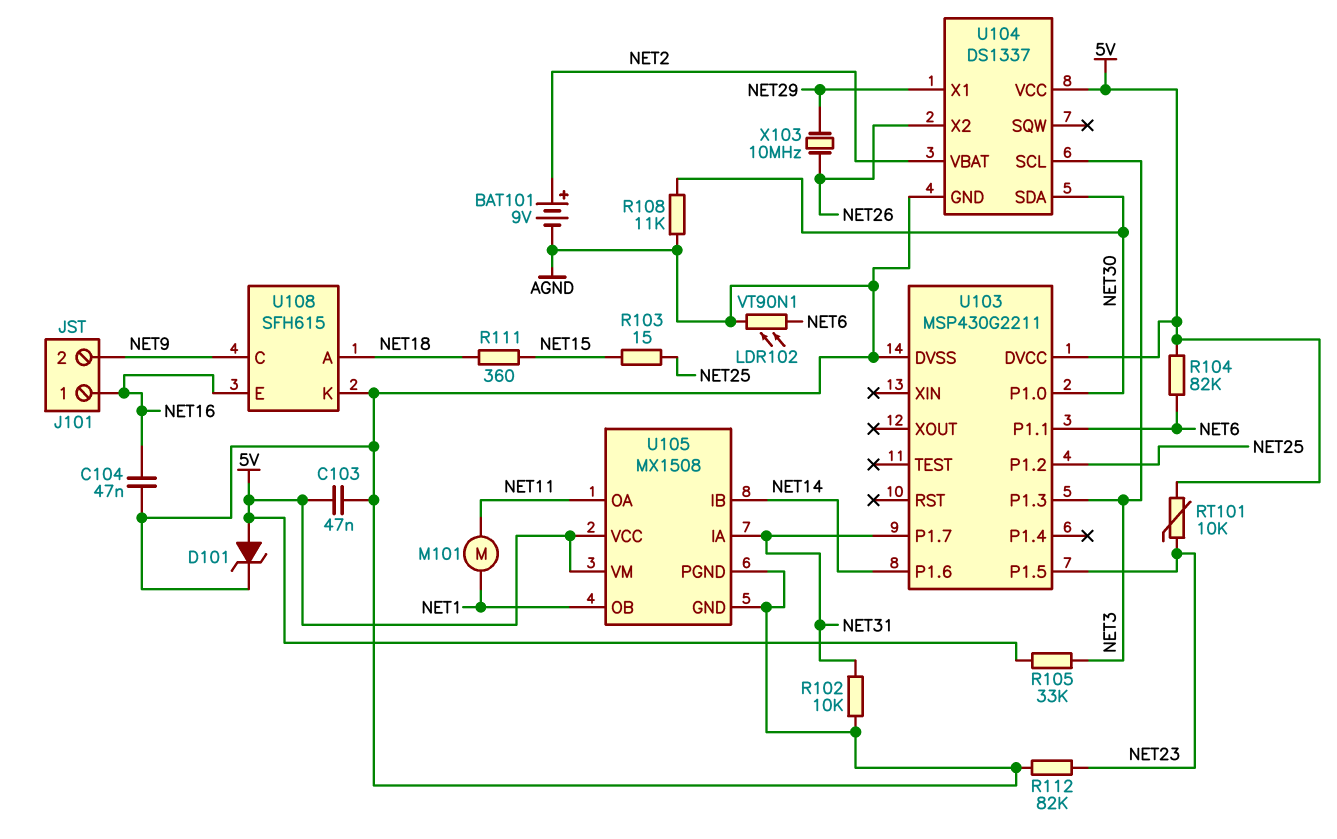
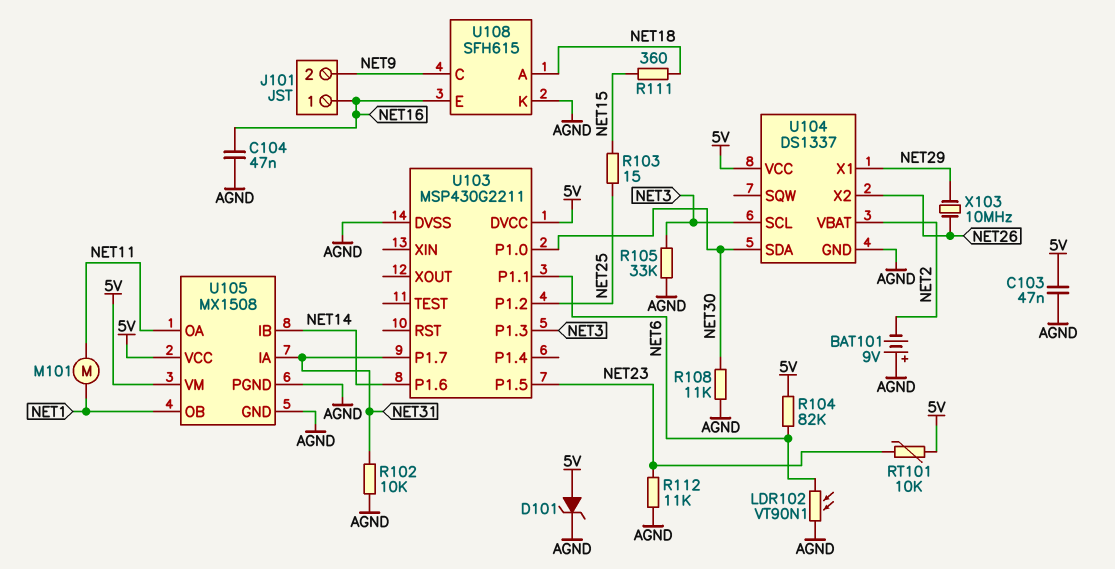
BAT101: 9V (plus NET2, minus AGND) -> 9V (plus AGND, minus NET2)
R105: 33k (5V, NET3) -> 33k (AGND, NET3)
R112: 82k (AGND, NET23) -> 11k (AGND, NET23)

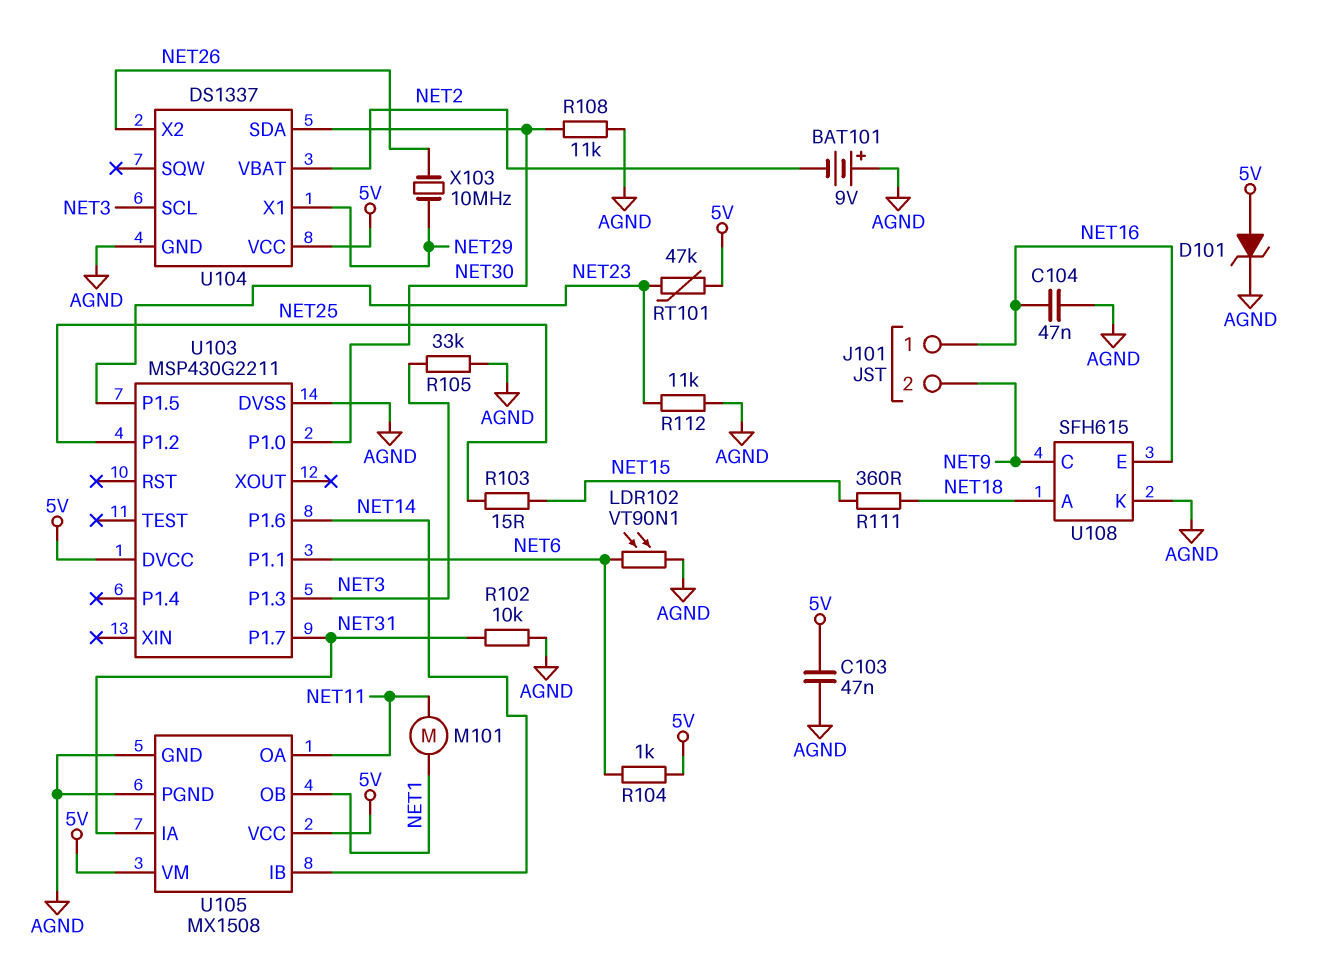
R104: 82k (5V, NET6) -> 1k (5V, NET6)
RT101: 10k (5V, NET23) -> 47k (5V, NET23)

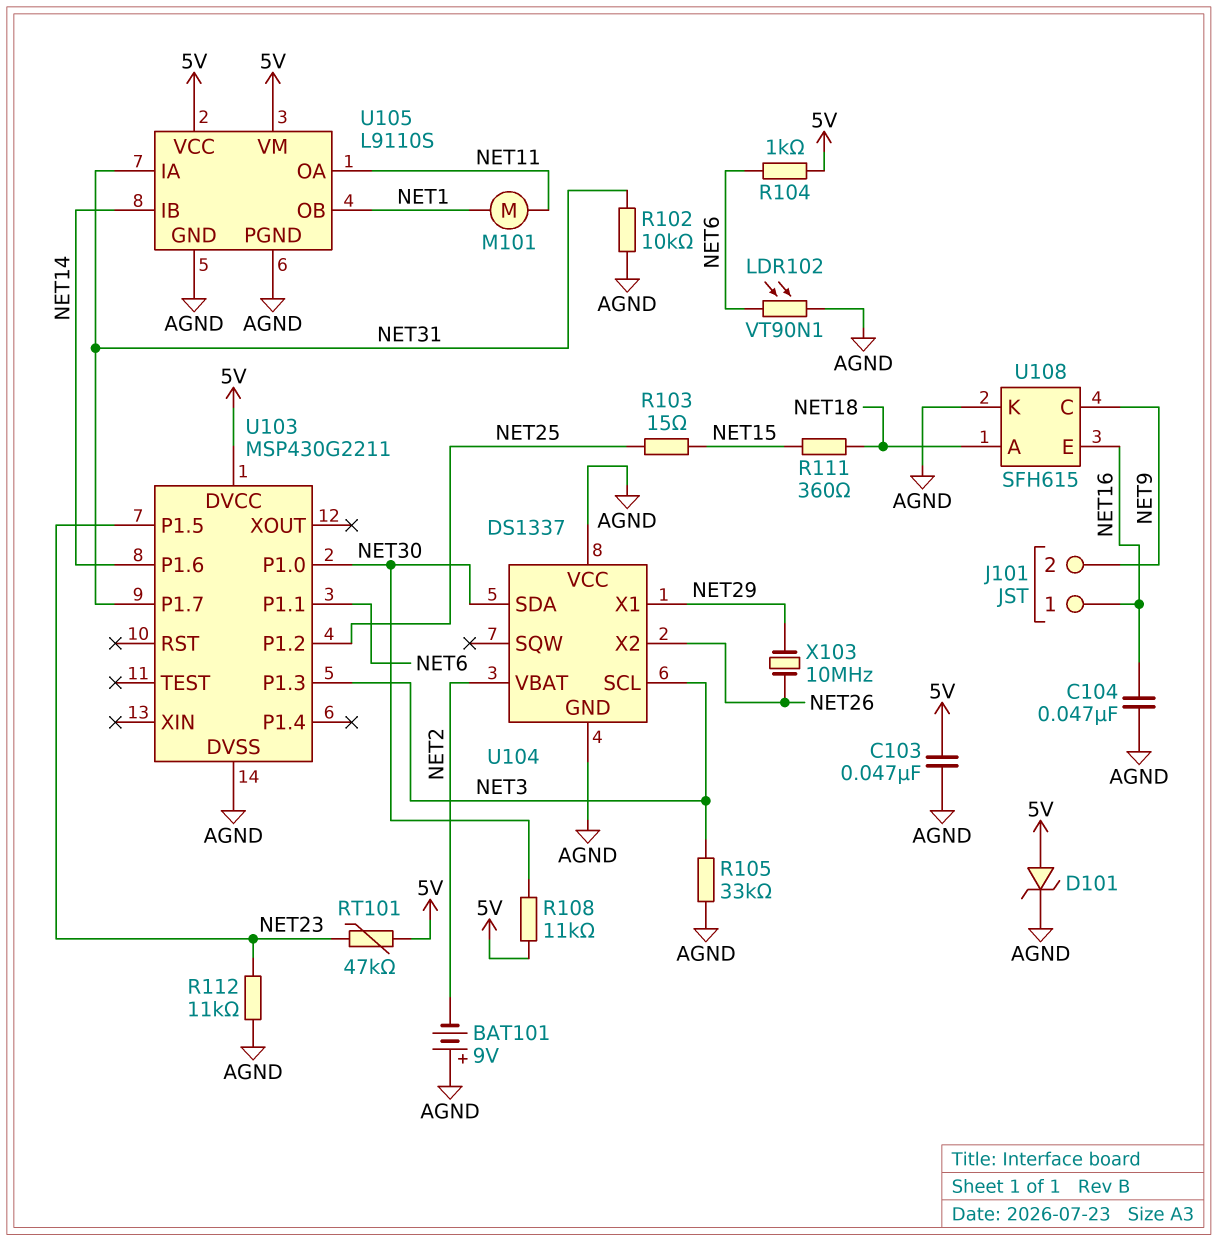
R108: 11k (AGND, NET30) -> 11k (5V, NET30)
U104 pin VCC: 5V -> AGND
U105: MX1508 -> L9110S

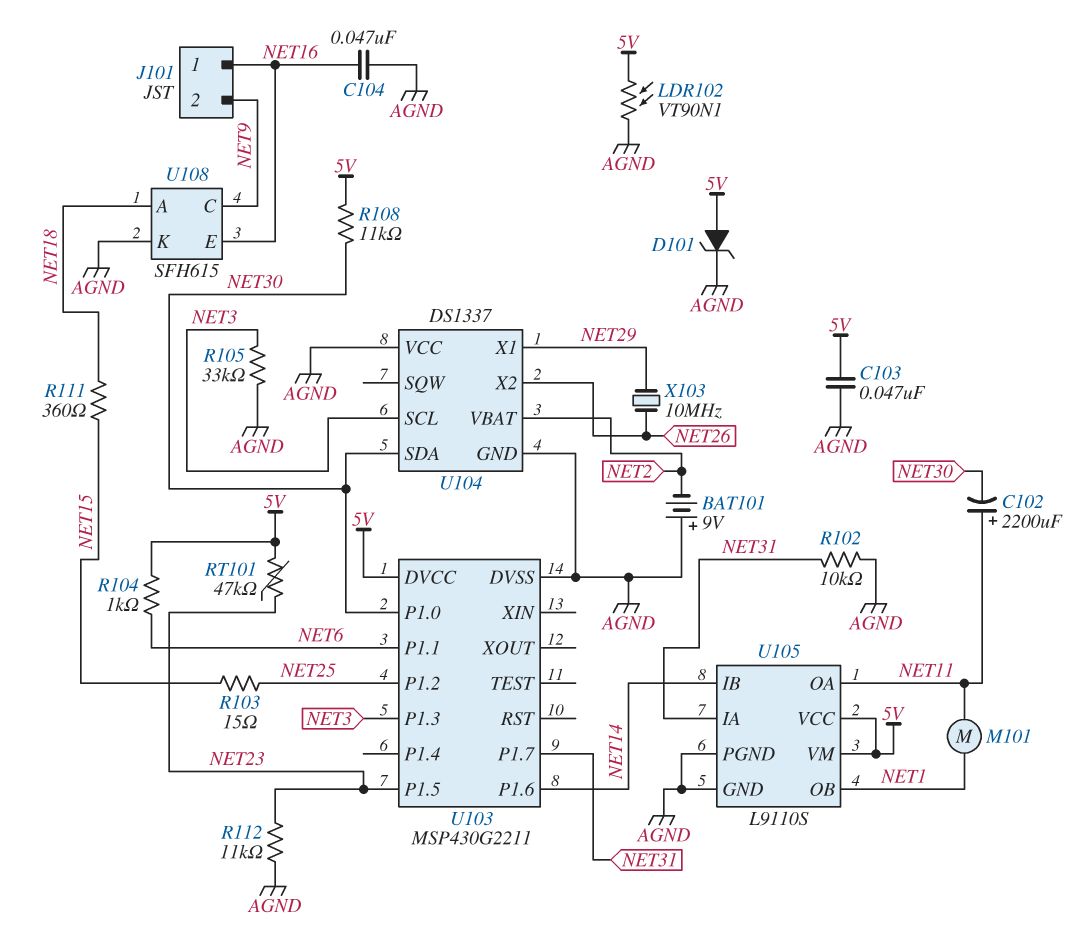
C102: none -> 2200uF (plus NET11, minus NET30)
LDR102: VT90N1 (AGND, NET6) -> VT90N1 (5V, AGND)

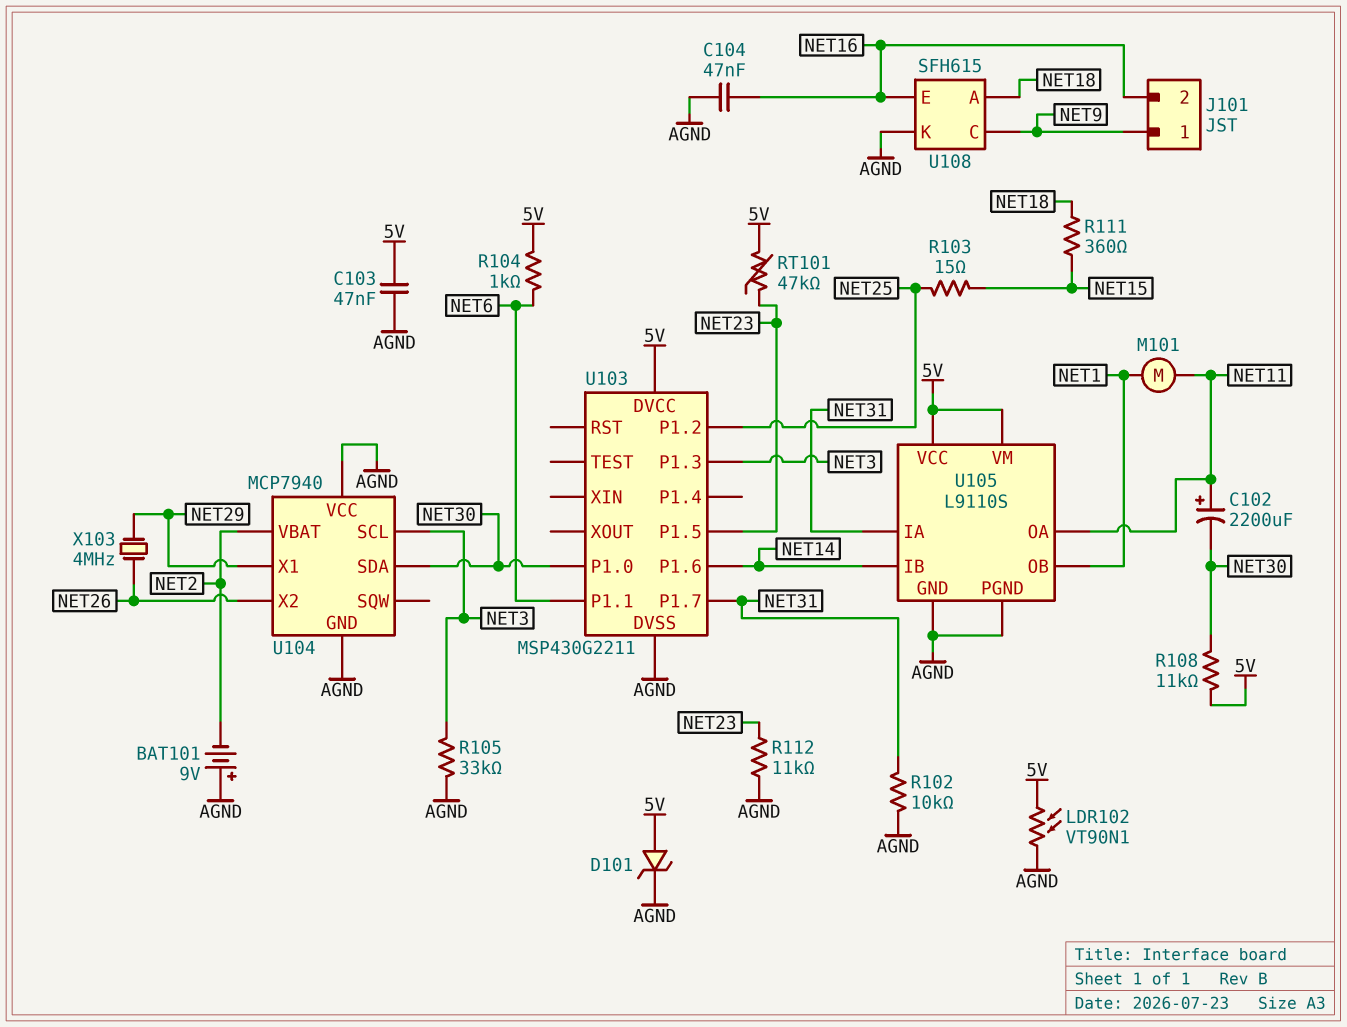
J101 pin 1: NET16 -> NET9
J101 pin 2: NET9 -> NET16
U104: DS1337 -> MCP7940
X103: 10MHz (NET26, NET29) -> 4MHz (NET26, NET29)

